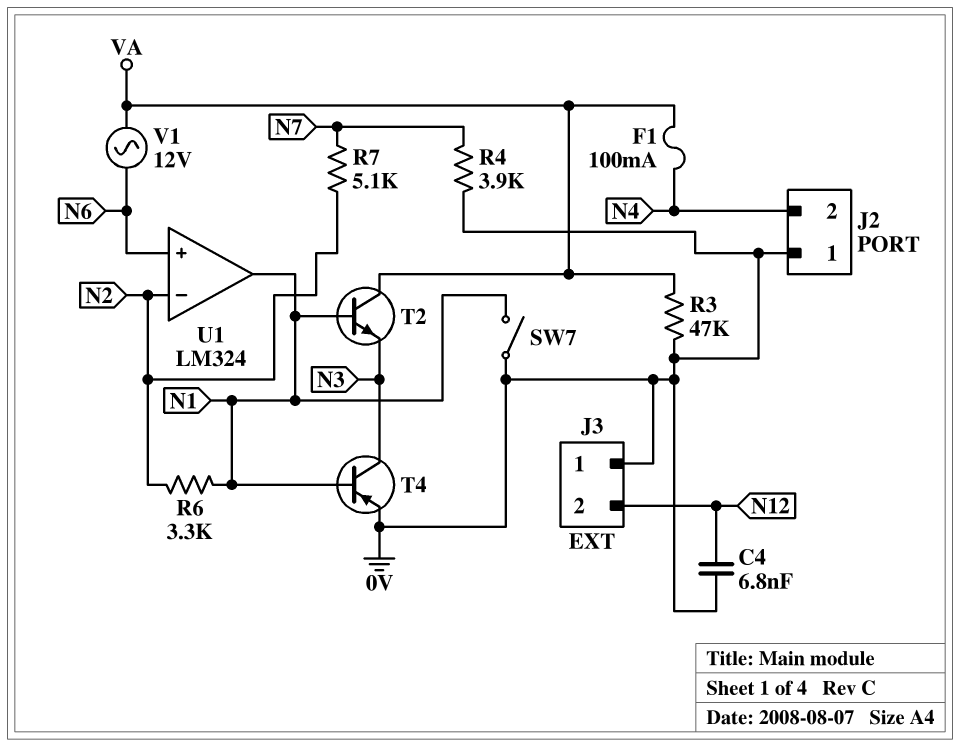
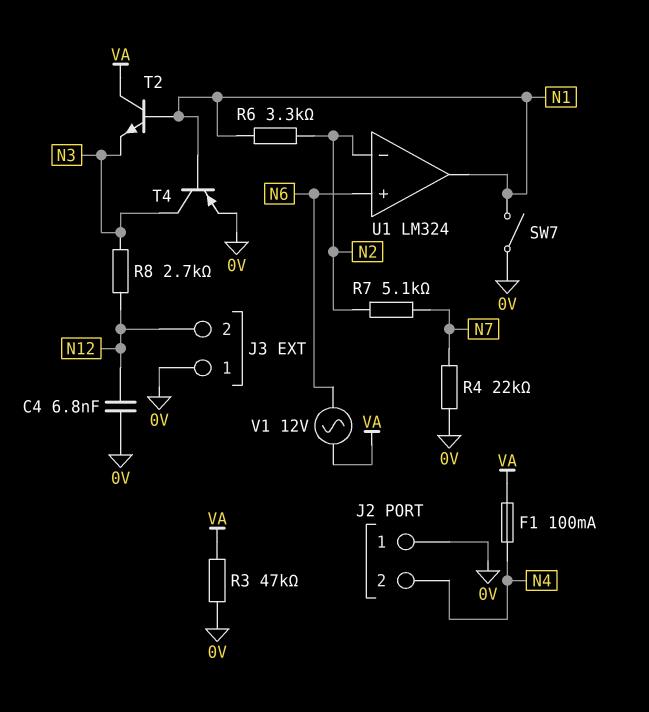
R4: 3.9k (0V, N7) -> 22k (0V, N7)
R8: none -> 2.7k (N3, N12)

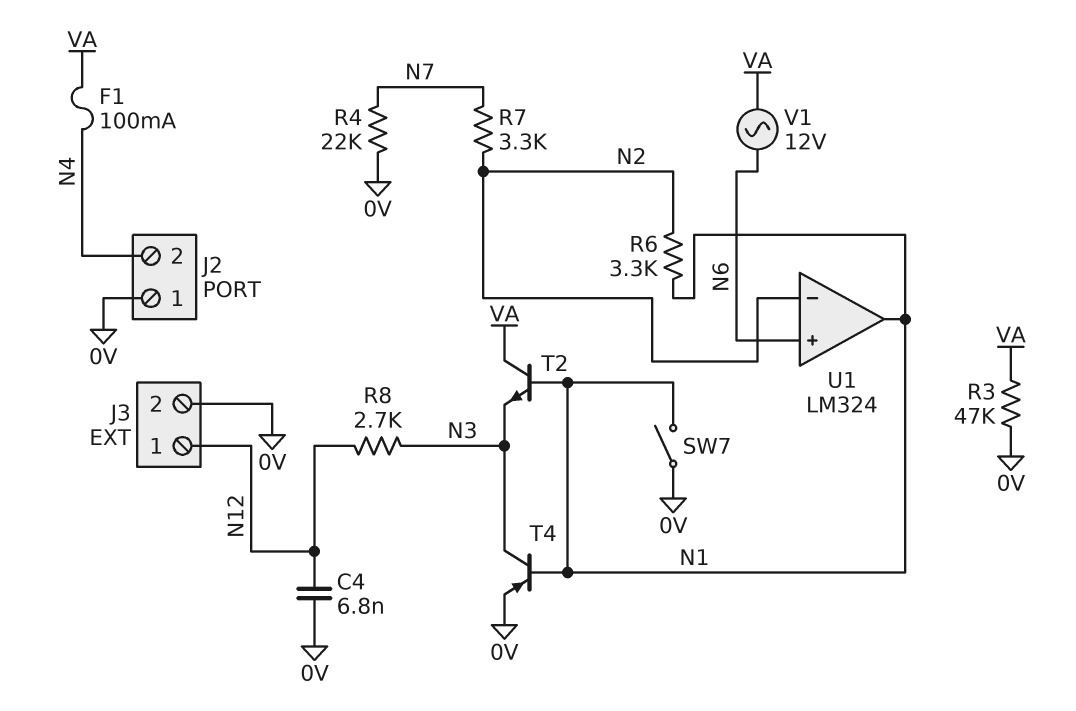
J3 pin 1: 0V -> N12
J3 pin 2: N12 -> 0V
R7: 5.1k (N2, N7) -> 3.3k (N2, N7)

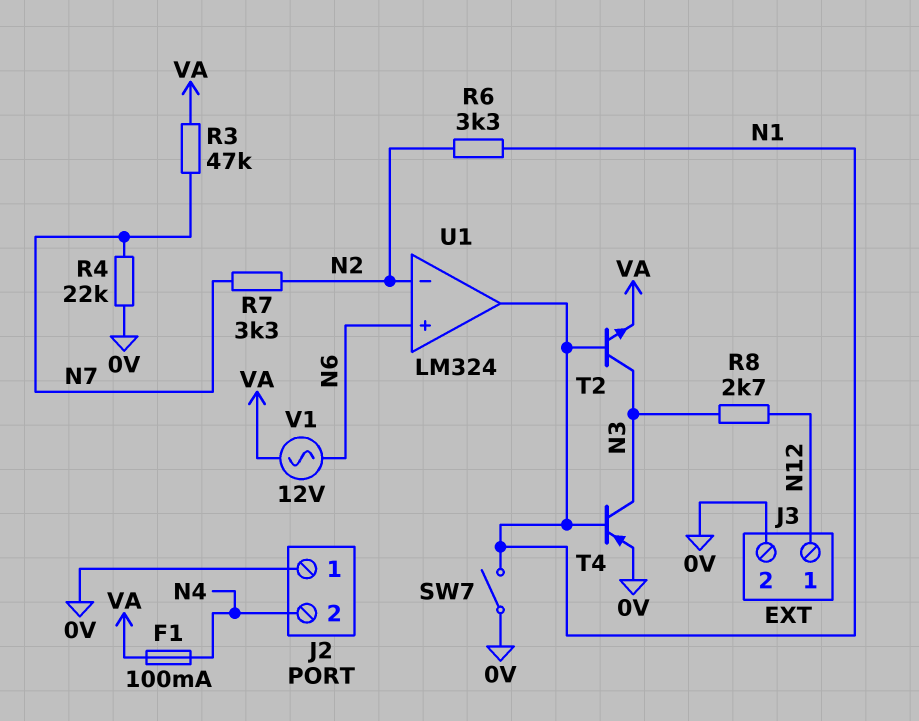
C4: 6.8nF (0V, N12) -> none
R3: 47k (0V, VA) -> 47k (N7, VA)
T2: NPN (B N1, C VA, E N3) -> NPN (B N1, C N3, E VA)

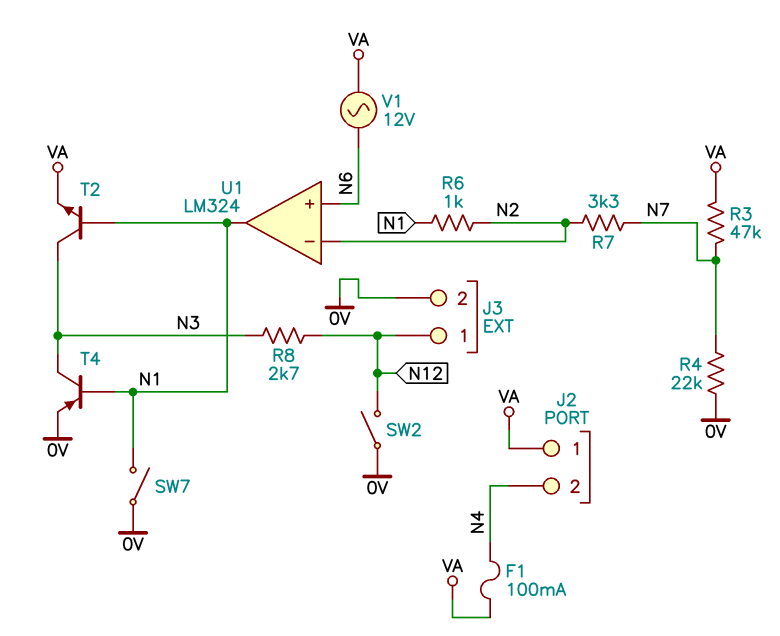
J2 pin 1: 0V -> VA
R6: 3.3k (N1, N2) -> 1k (N1, N2)
SW2: none -> switch (0V, N12)

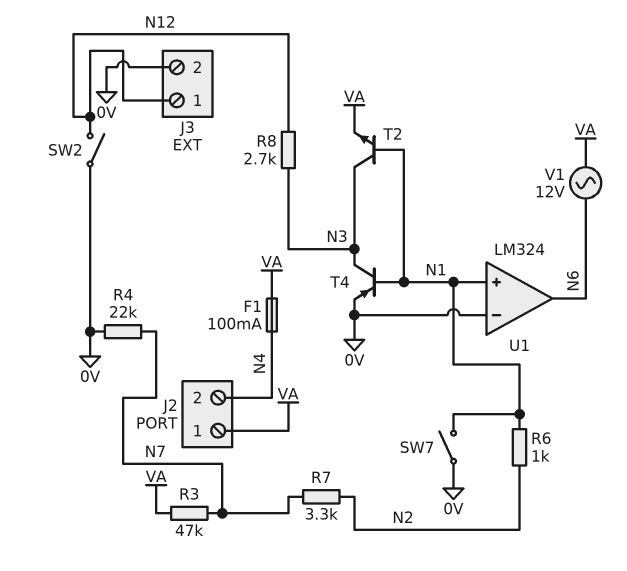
U1 pin in+: N6 -> N1
U1 pin in-: N2 -> 0V
U1 pin out: N1 -> N6

